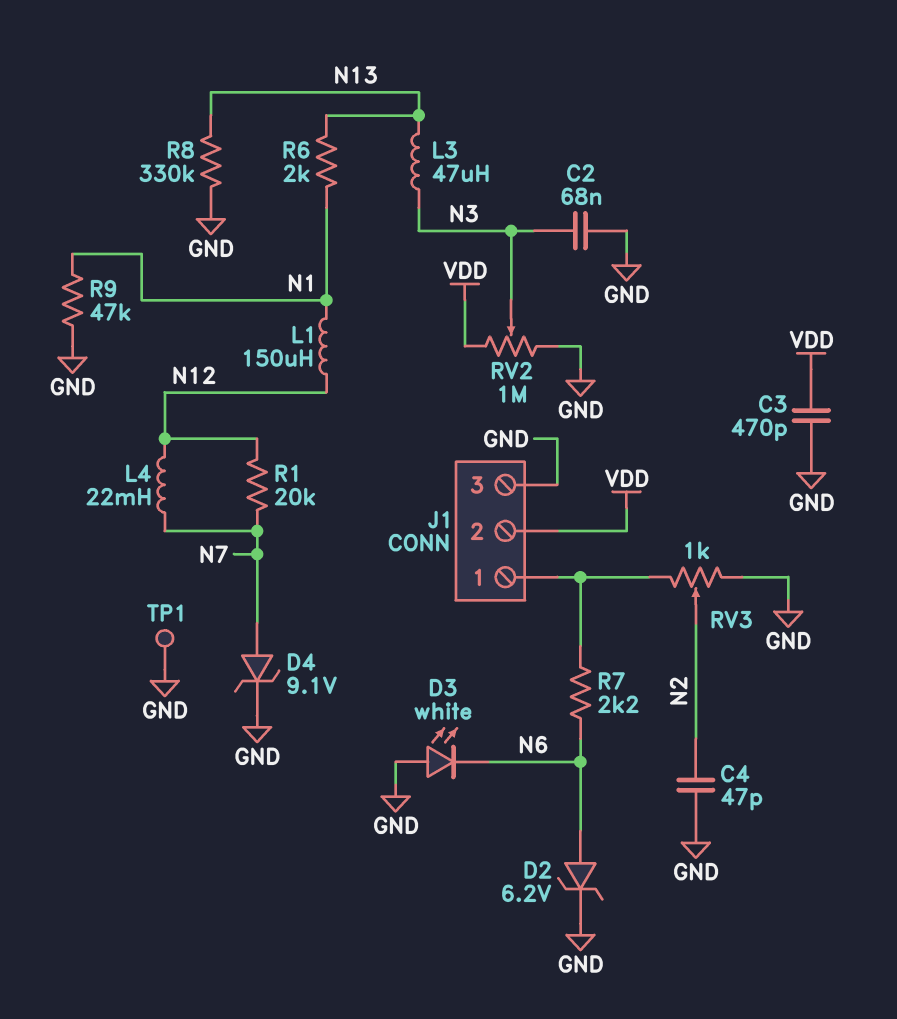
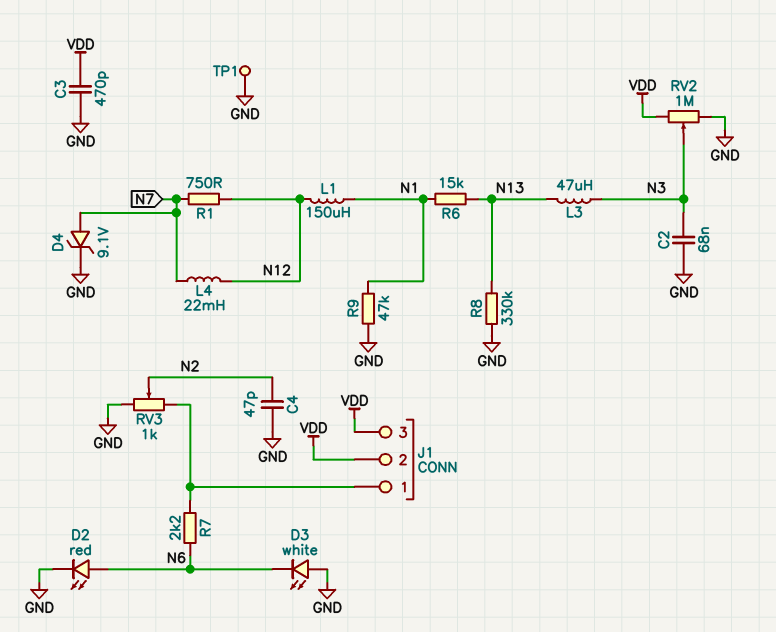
D2: zener 6.2V (A N6, K GND) -> LED red (A N6, K GND)
J1 pin 3: GND -> VDD
R1: 20k (N7, N12) -> 750 (N7, N12)
R6: 2k (N1, N13) -> 15k (N1, N13)

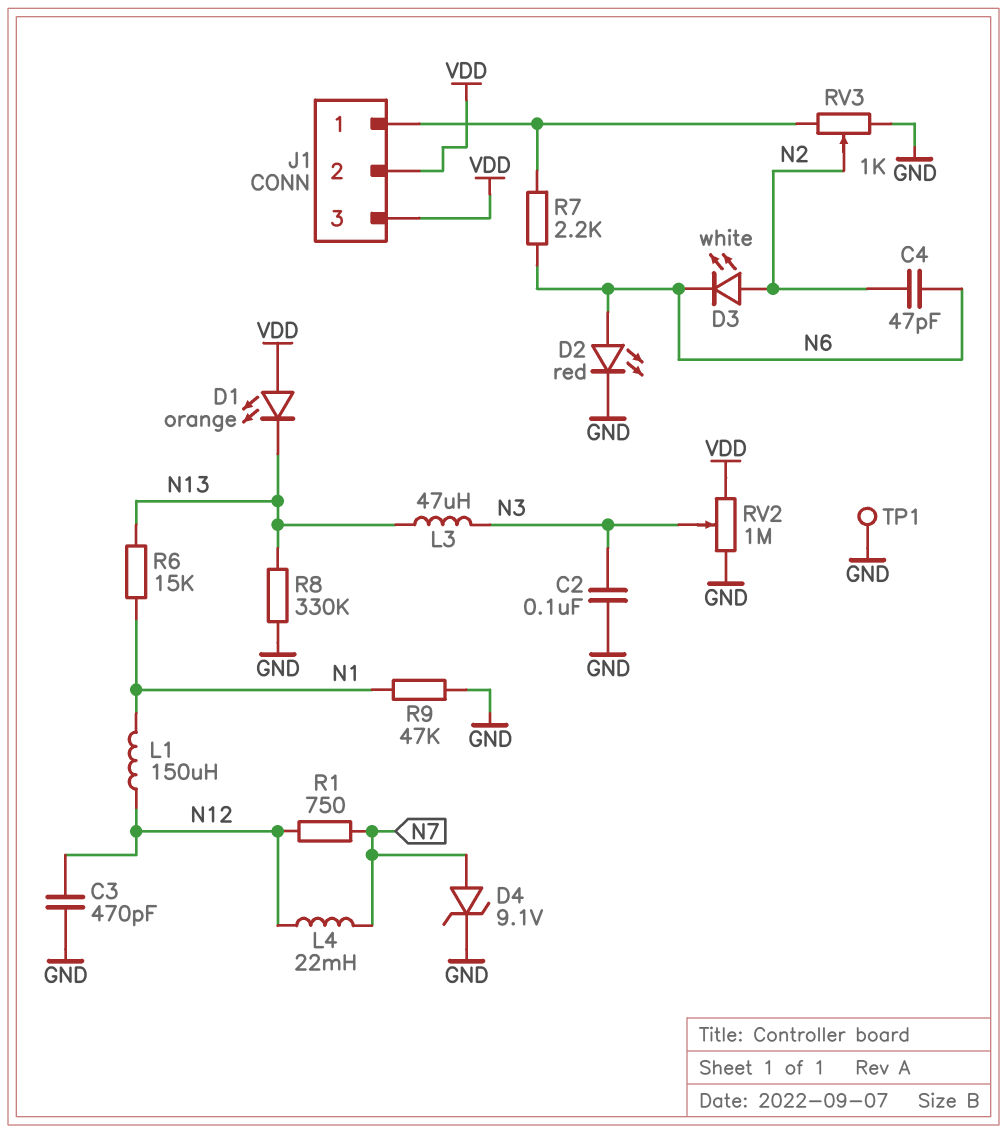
C2: 68nF (GND, N3) -> 100nF (GND, N3)
C3: 470pF (GND, VDD) -> 470pF (GND, N12)
C4: 47pF (GND, N2) -> 47pF (N2, N6)
D1: none -> LED orange (A VDD, K N13)
D3: LED white (A GND, K N6) -> LED white (A N2, K N6)

